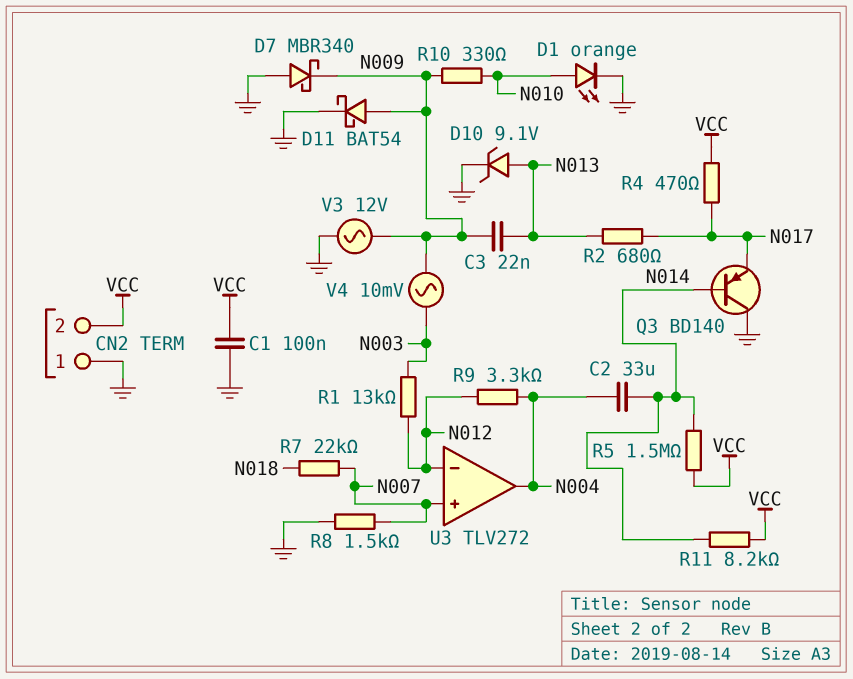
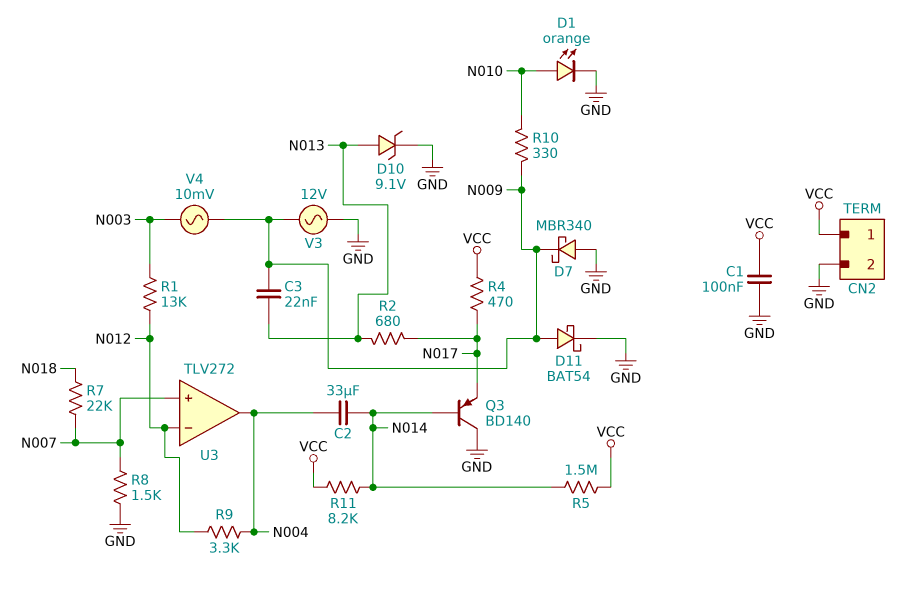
CN2 pin 1: GND -> VCC
CN2 pin 2: VCC -> GND

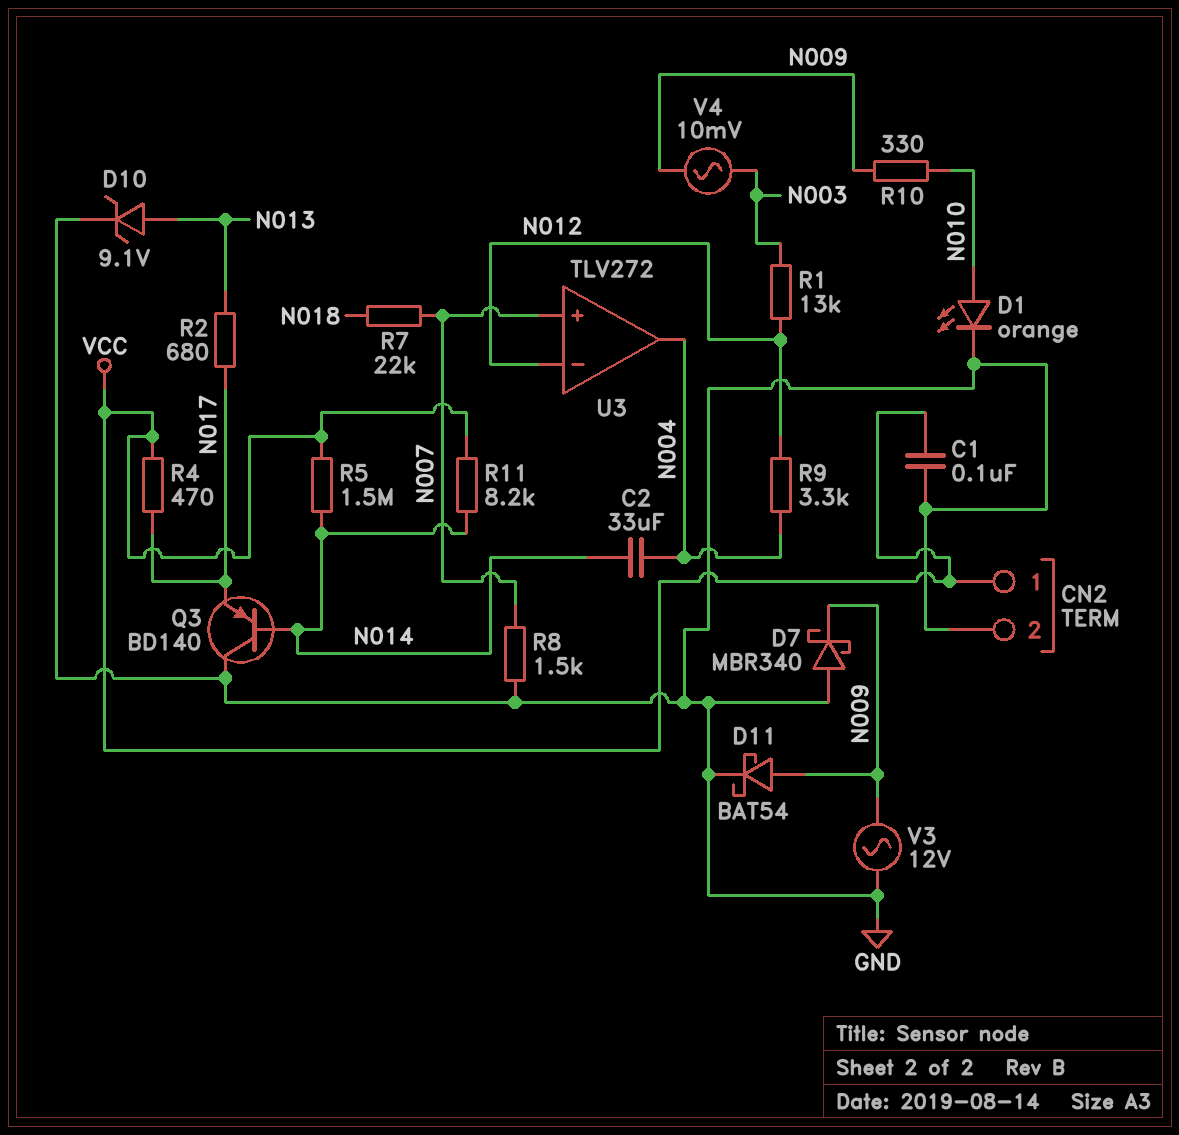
C3: 22nF (N009, N013) -> none

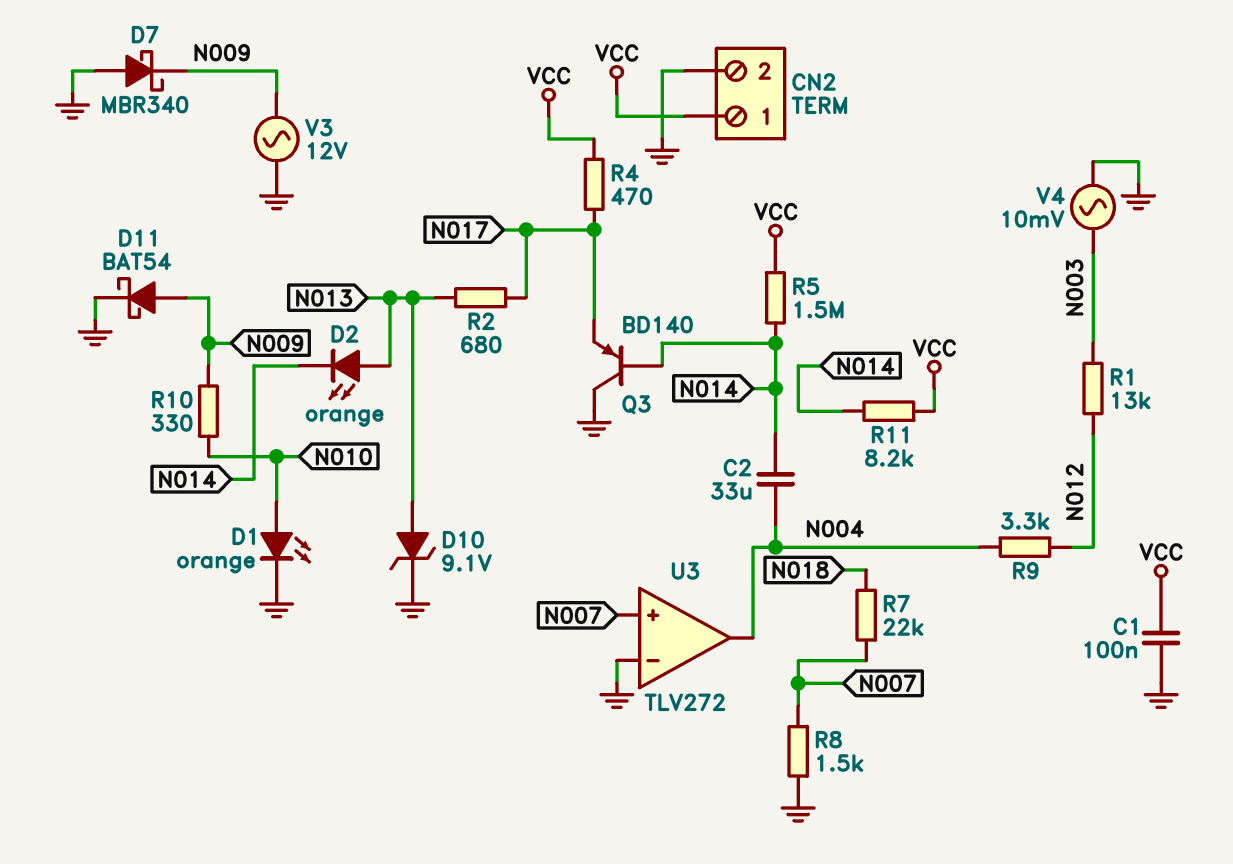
D2: none -> LED orange (A N013, K N014)
U3 pin in-: N012 -> GND
V4: AC 10mV (N003, N009) -> AC 10mV (GND, N003)

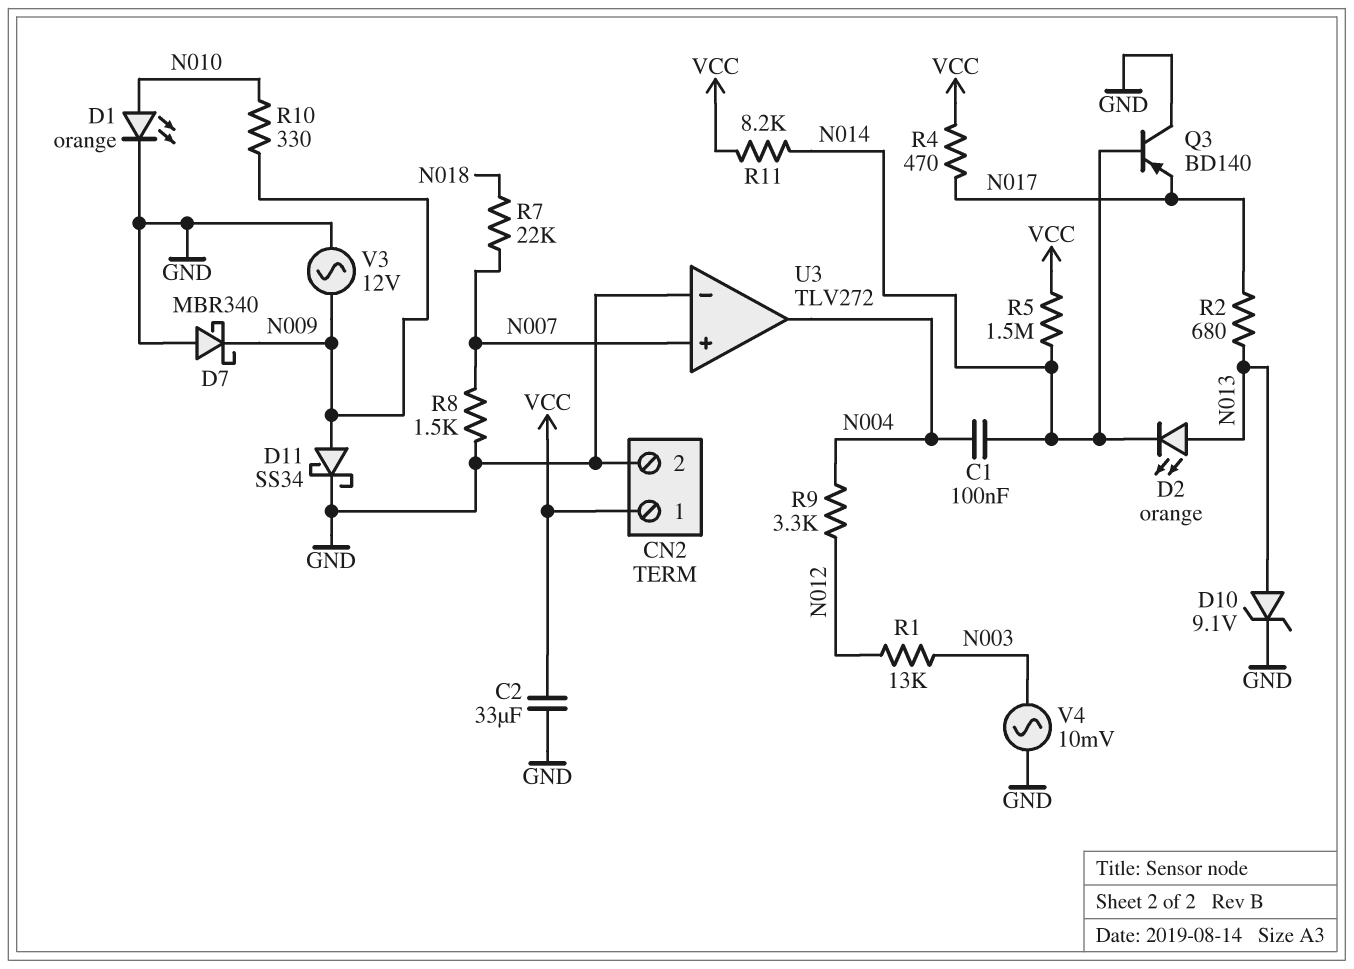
C1: 100nF (GND, VCC) -> 100nF (N004, N014)
C2: 33uF (N004, N014) -> 33uF (GND, VCC)
D11: schottky BAT54 (A N009, K GND) -> schottky SS34 (A N009, K GND)

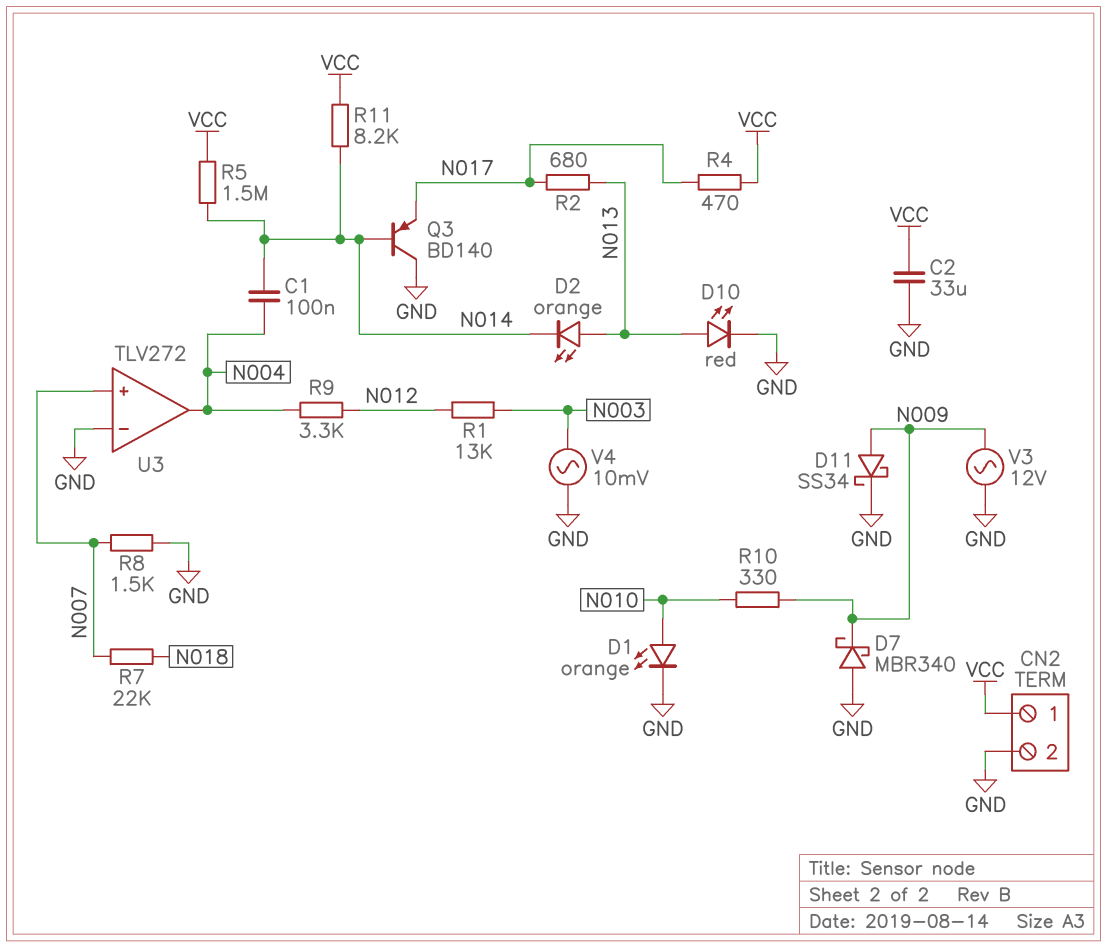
D10: zener 9.1V (A N013, K GND) -> LED red (A N013, K GND)

